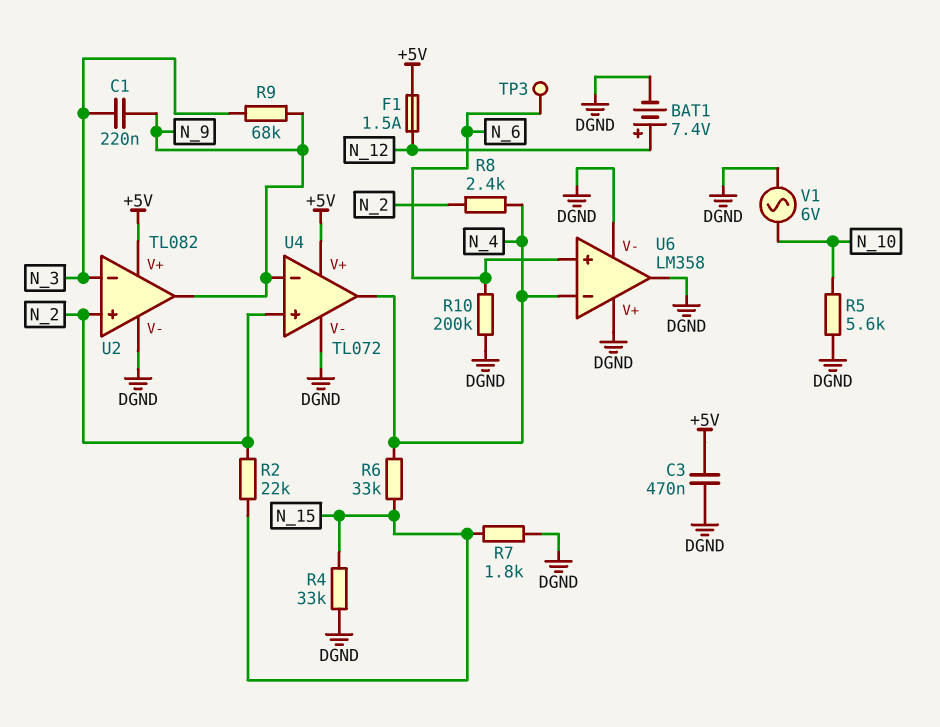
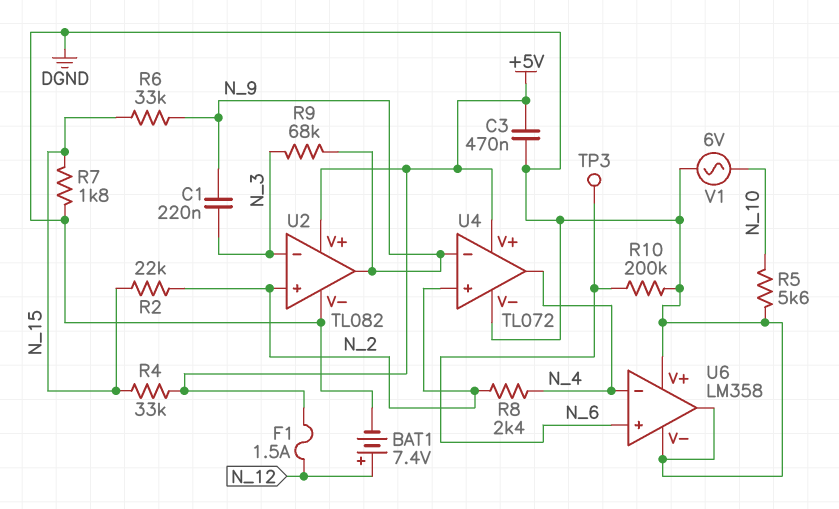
R4: 33k (DGND, N_15) -> 33k (+5V, N_15)
R6: 33k (N_4, N_15) -> 33k (N_9, N_15)

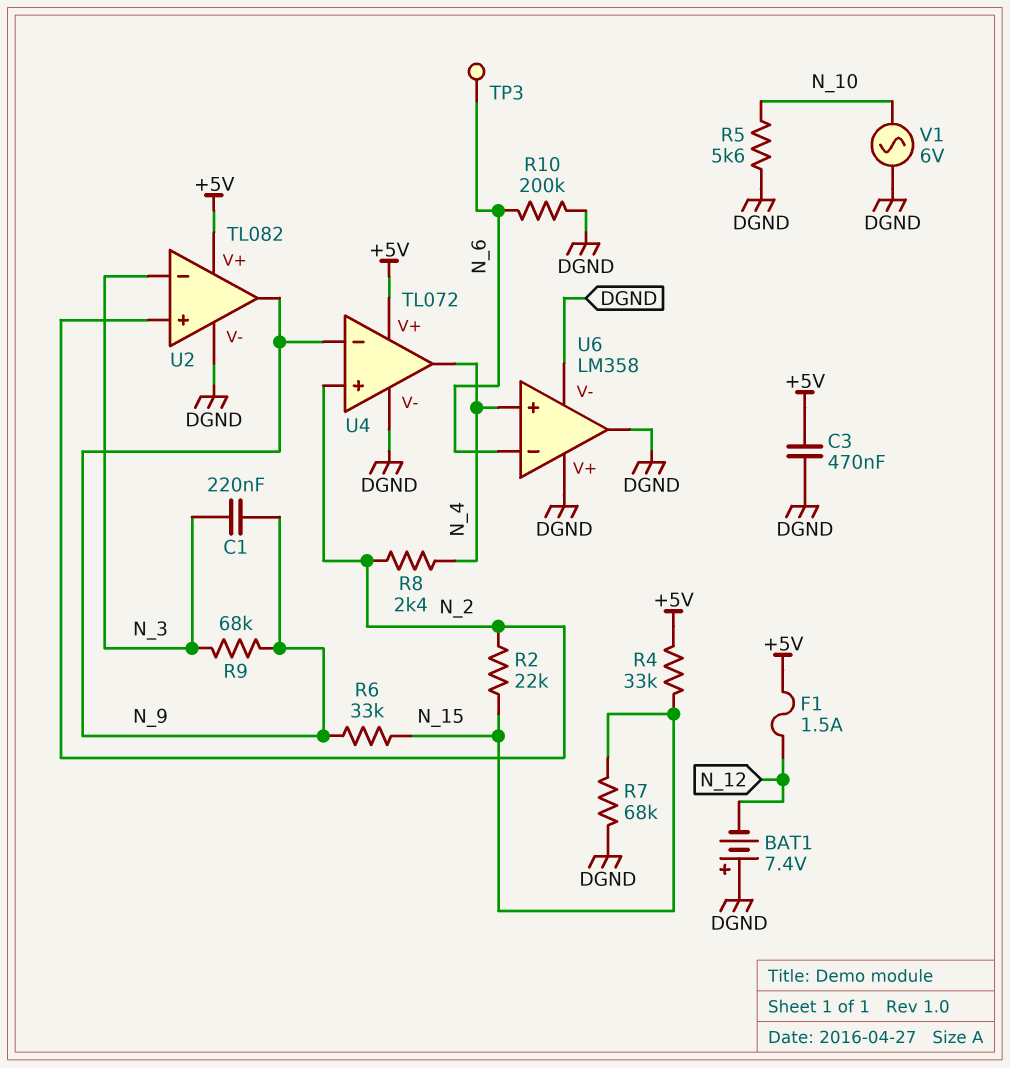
BAT1: 7.4V (plus N_12, minus DGND) -> 7.4V (plus DGND, minus N_12)
R7: 1.8k (DGND, N_15) -> 68k (DGND, N_15)
U6 pin in+: N_6 -> N_4
U6 pin in-: N_4 -> N_6

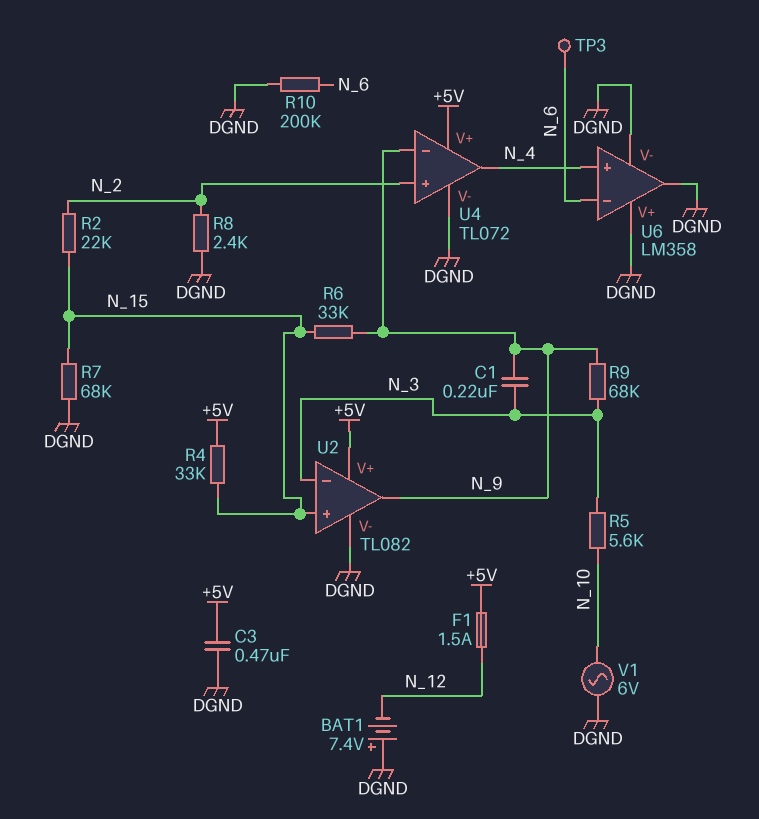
R5: 5.6k (DGND, N_10) -> 5.6k (N_3, N_10)
R8: 2.4k (N_2, N_4) -> 2.4k (DGND, N_2)
U2 pin in+: N_2 -> N_15

